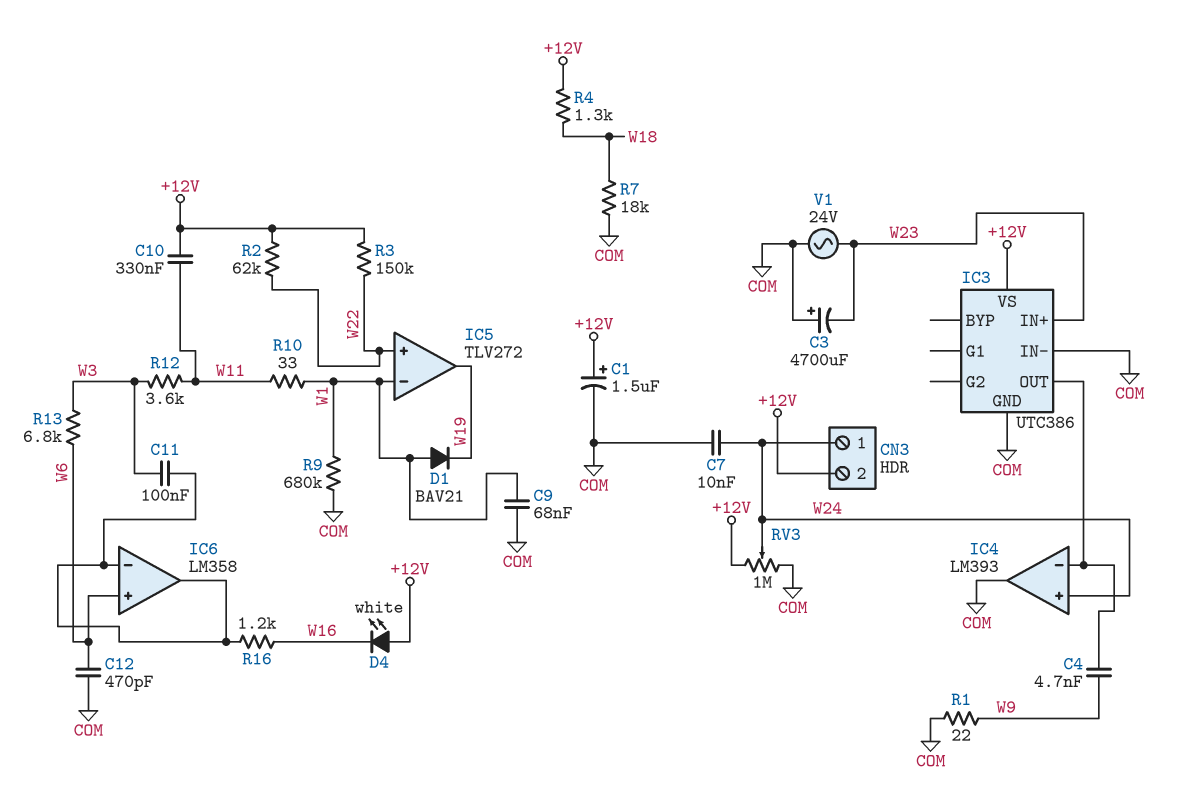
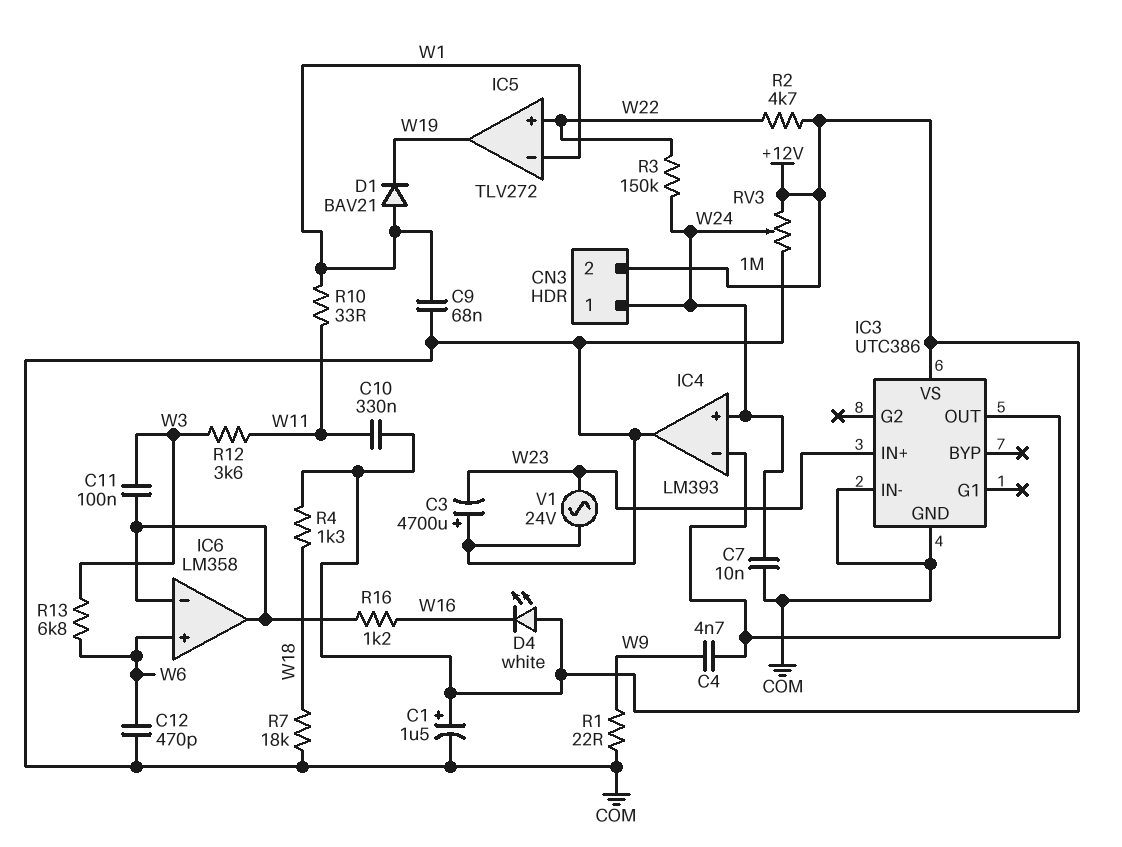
R2: 62k (+12V, W22) -> 4.7k (+12V, W22)
R3: 150k (+12V, W22) -> 150k (W22, W24)
R9: 680k (COM, W1) -> none

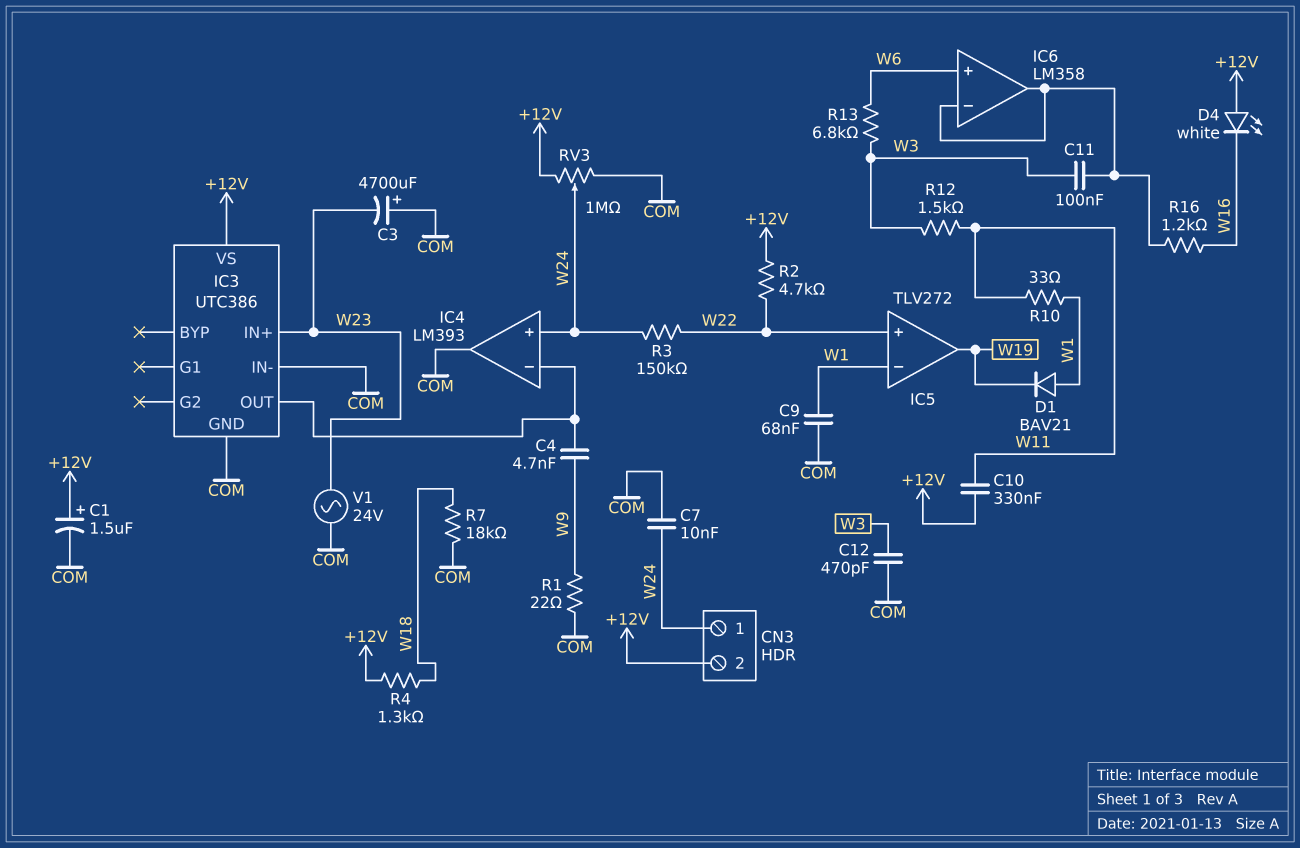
C12: 470pF (COM, W6) -> 470pF (COM, W3)
R12: 3.6k (W3, W11) -> 1.5k (W3, W11)

